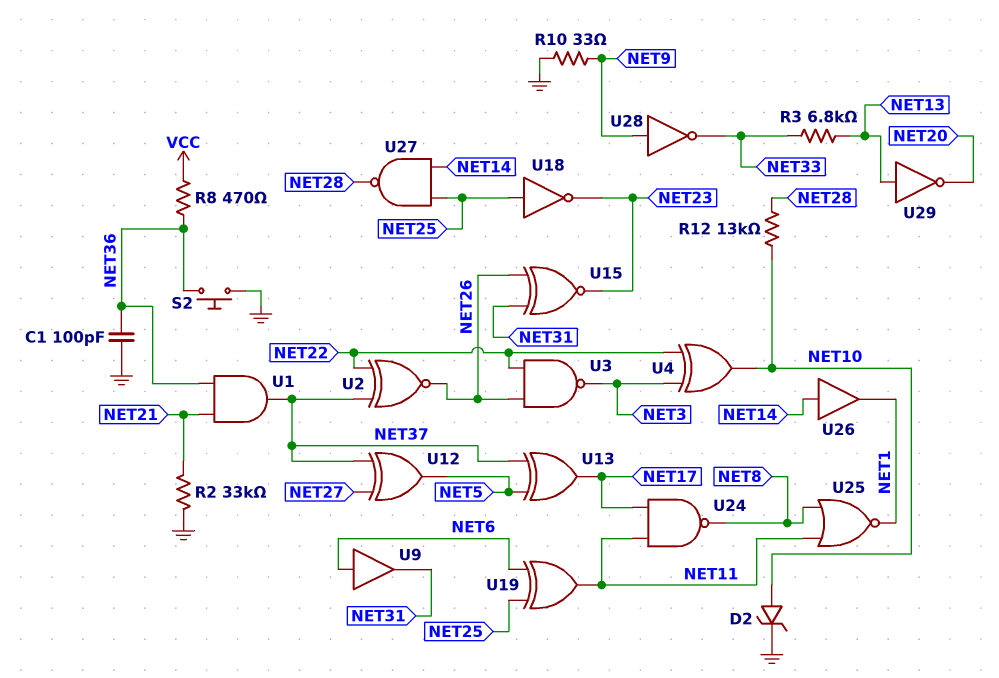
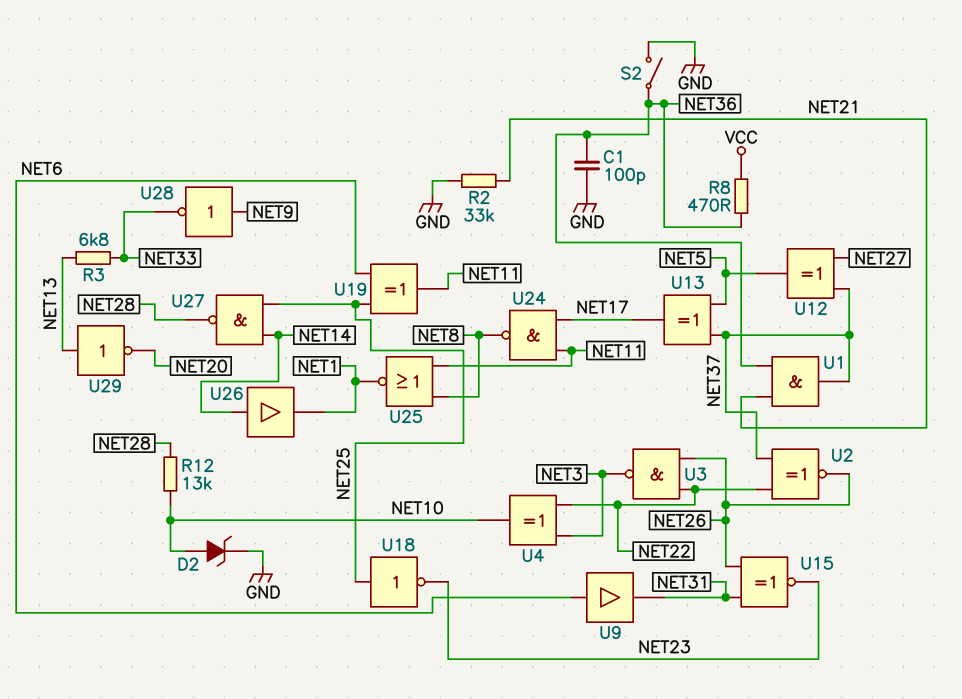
R10: 33 (GND, NET9) -> none
S2: button (GND, NET36) -> switch (GND, NET36)

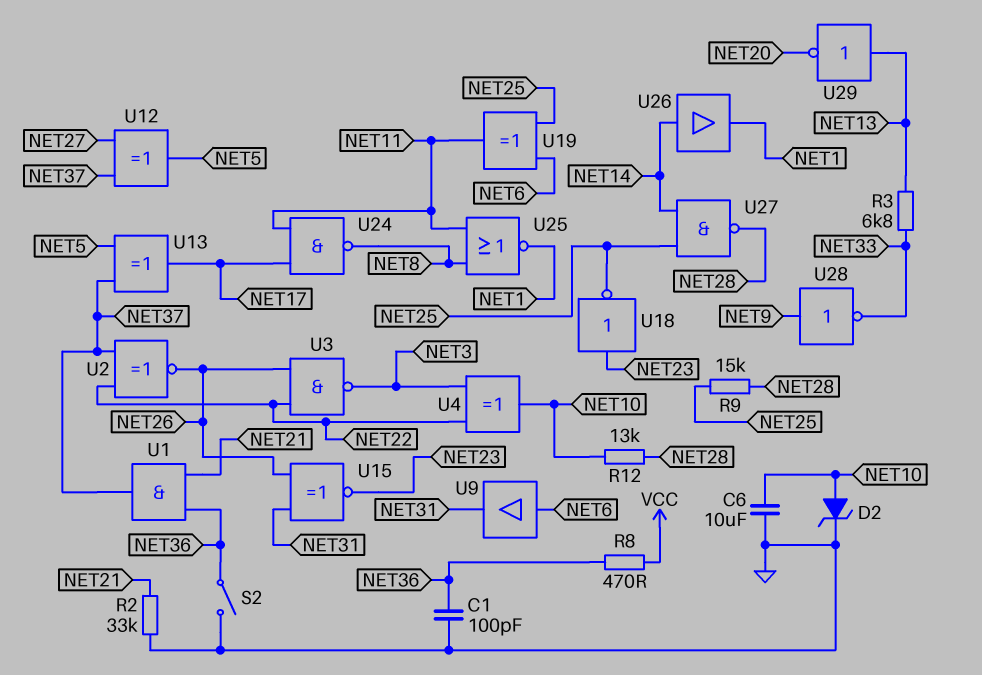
C6: none -> 10uF (GND, NET10)
R9: none -> 15k (NET25, NET28)
U18: NOT (in NET25, out NET23) -> NOT (in NET23, out NET25)

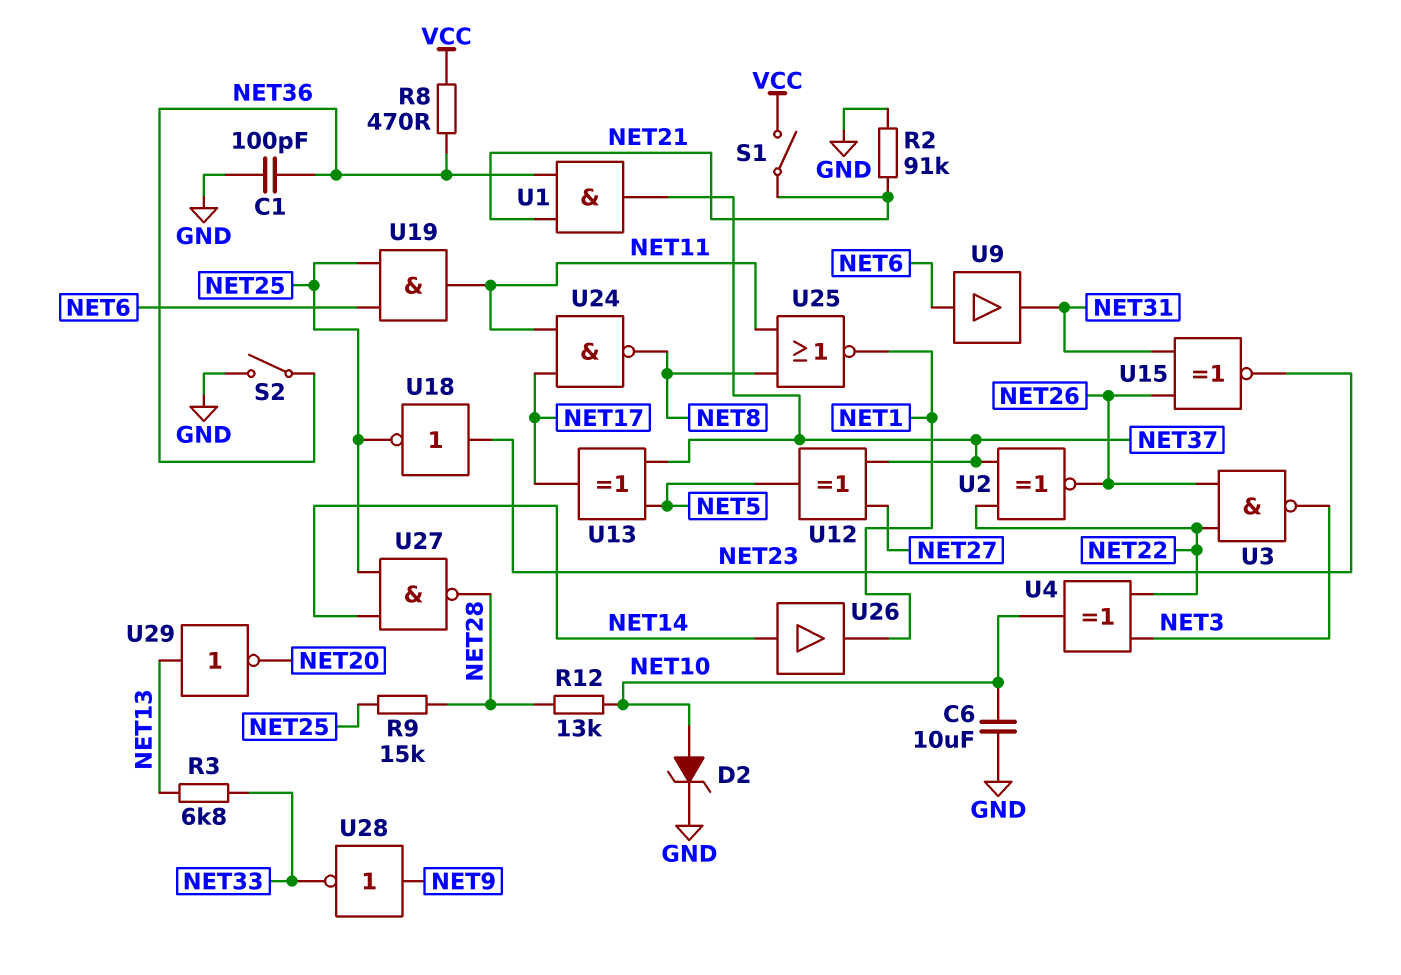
R2: 33k (GND, NET21) -> 91k (GND, NET21)
S1: none -> switch (NET21, VCC)
U19: XOR (in NET6, in NET25, out NET11) -> AND (in NET6, in NET25, out NET11)

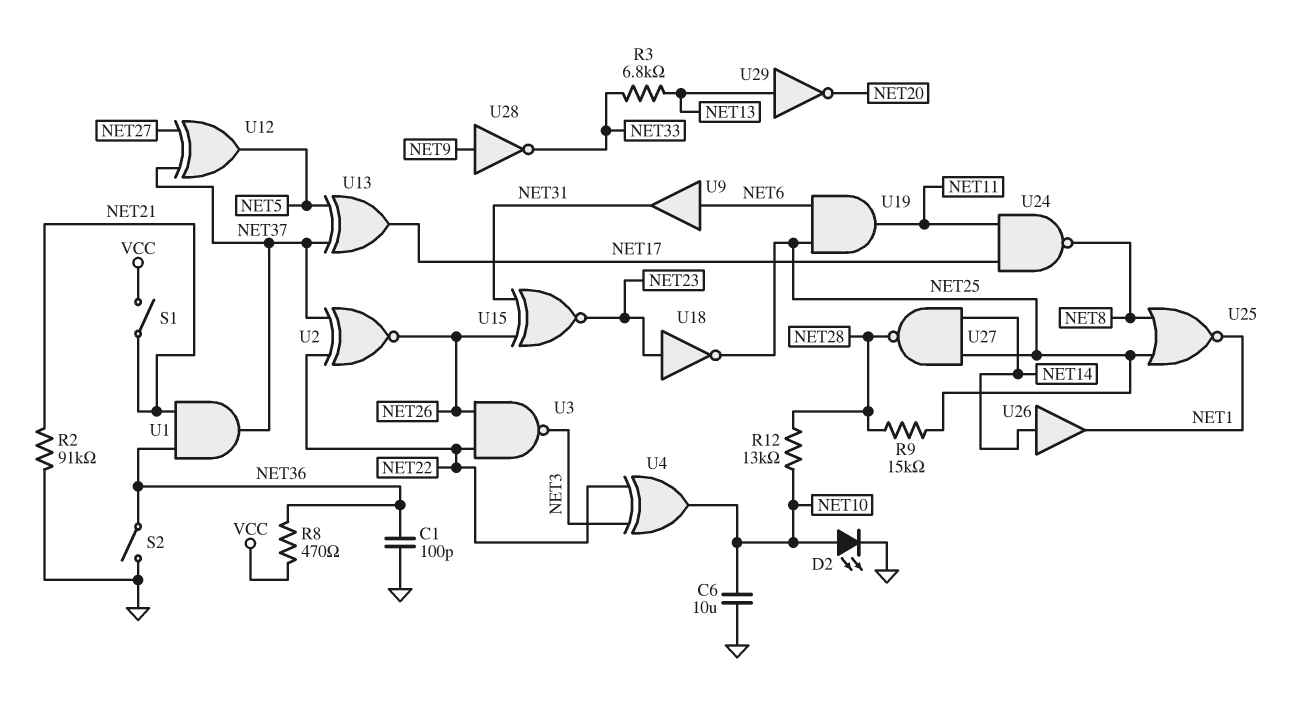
D2: zener (A NET10, K GND) -> LED (A NET10, K GND)
U25: NOR (in NET8, in NET11, out NET1) -> NOR (in NET8, in NET25, out NET1)

